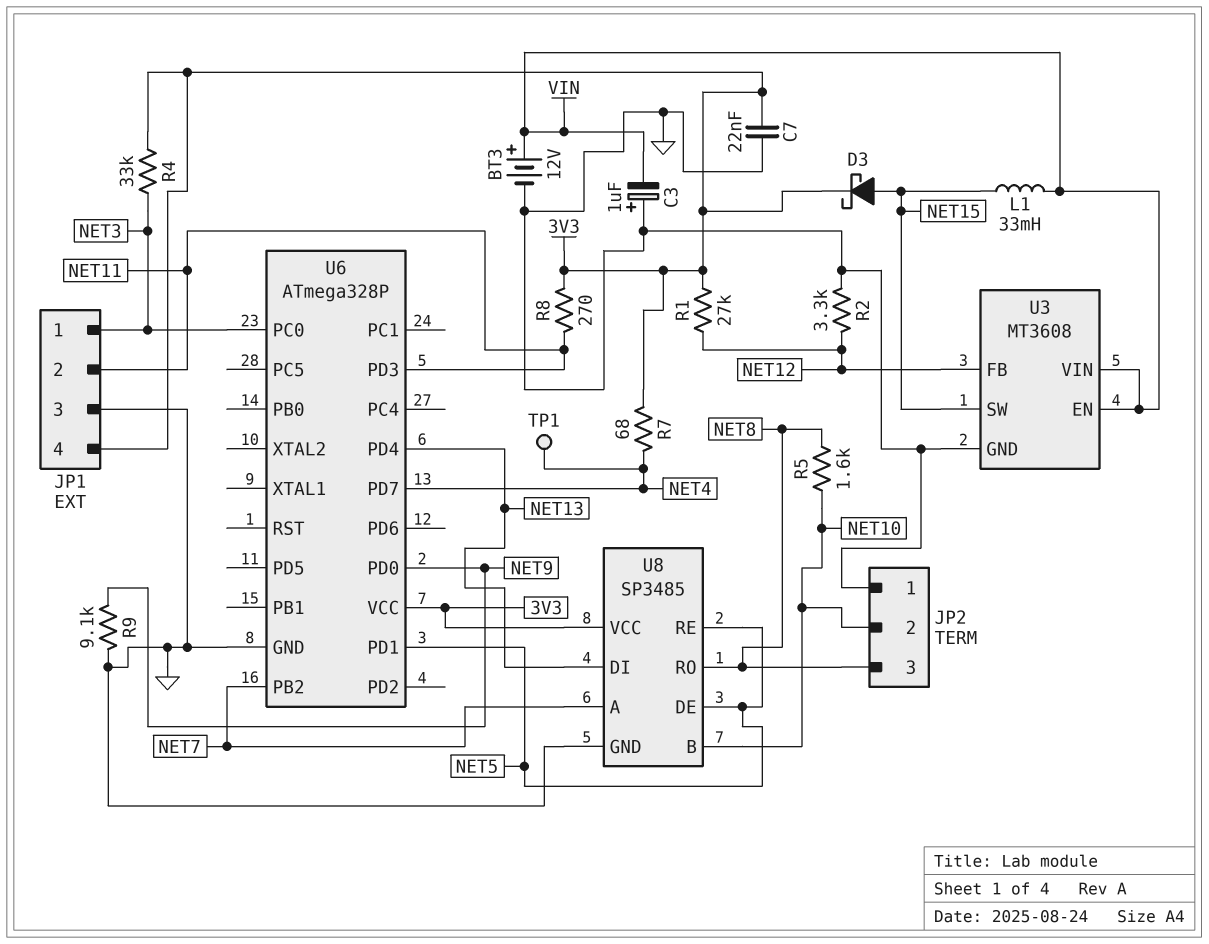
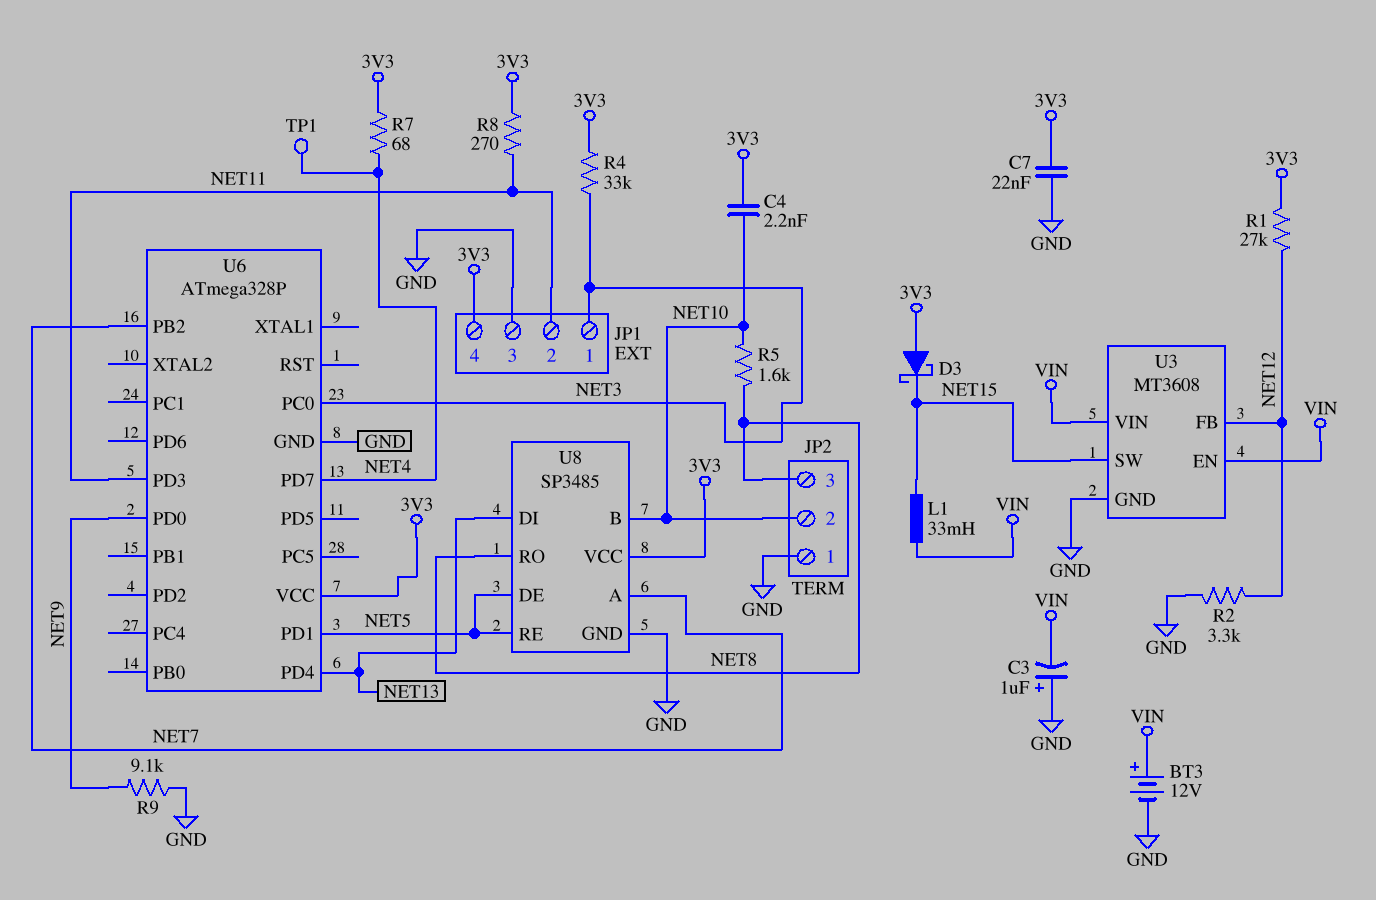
C4: none -> 2.2nF (3V3, NET10)
D3: schottky (A NET15, K 3V3) -> schottky (A 3V3, K NET15)

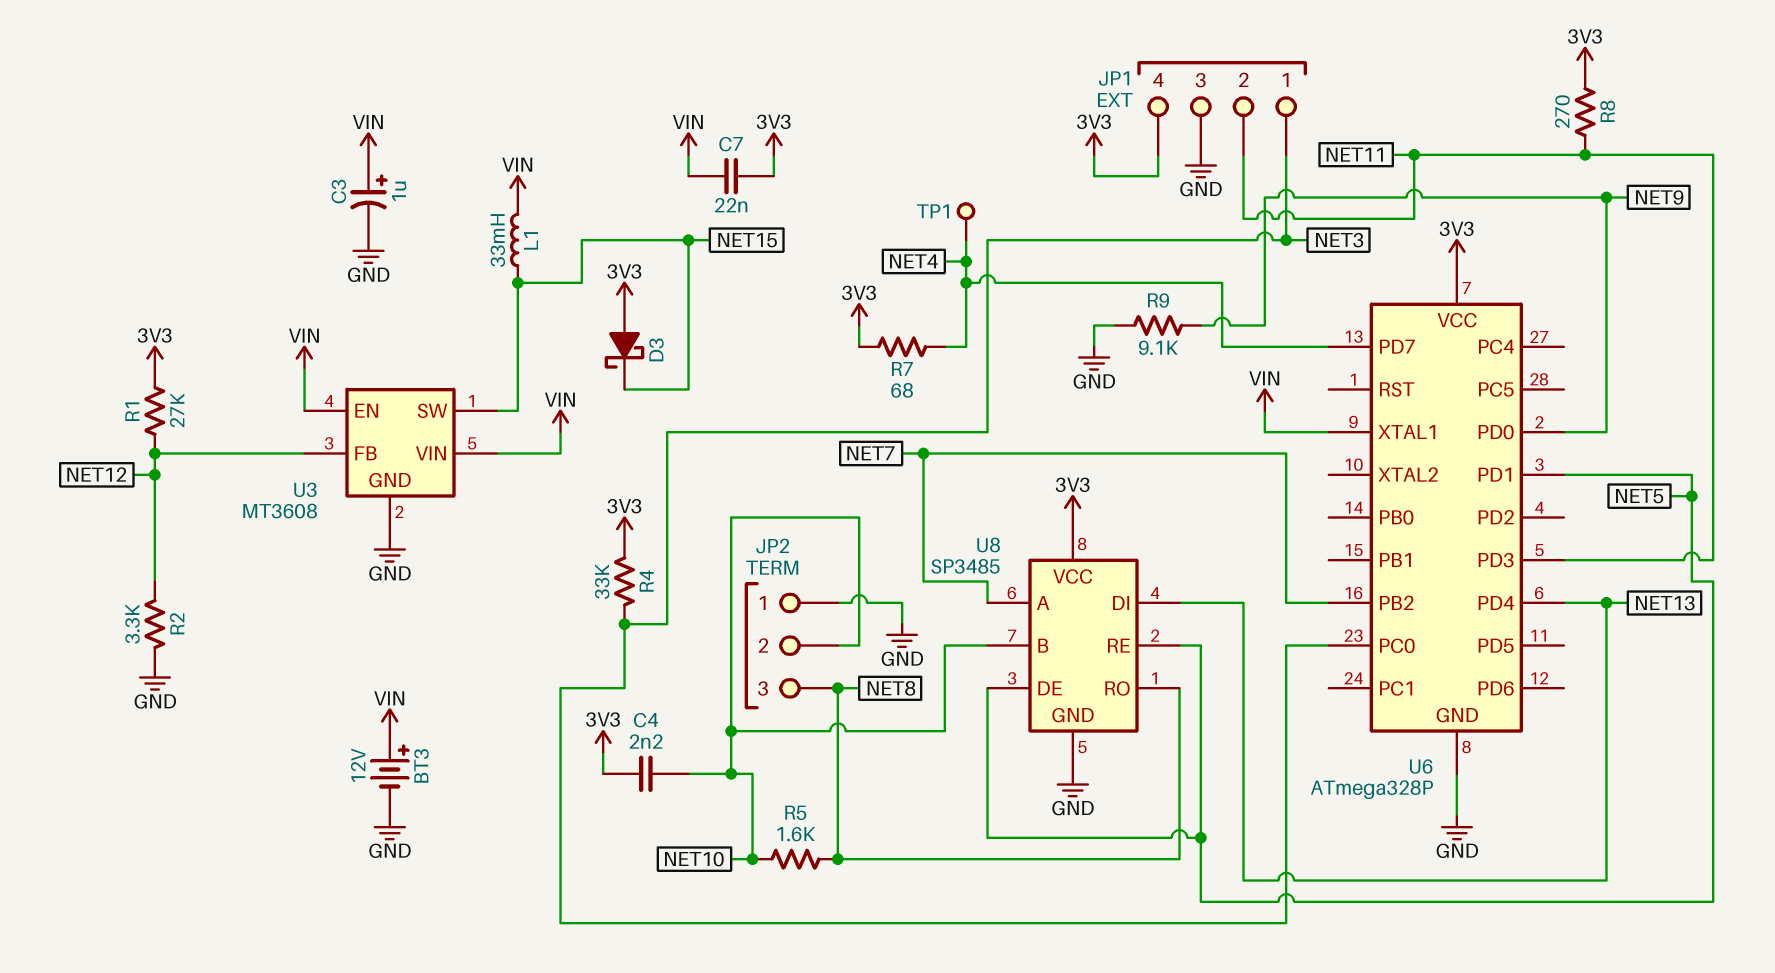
C3: 1uF (plus GND, minus VIN) -> 1uF (plus VIN, minus GND)
C7: 22nF (3V3, GND) -> 22nF (3V3, VIN)
U6 pin XTAL1: none -> VIN

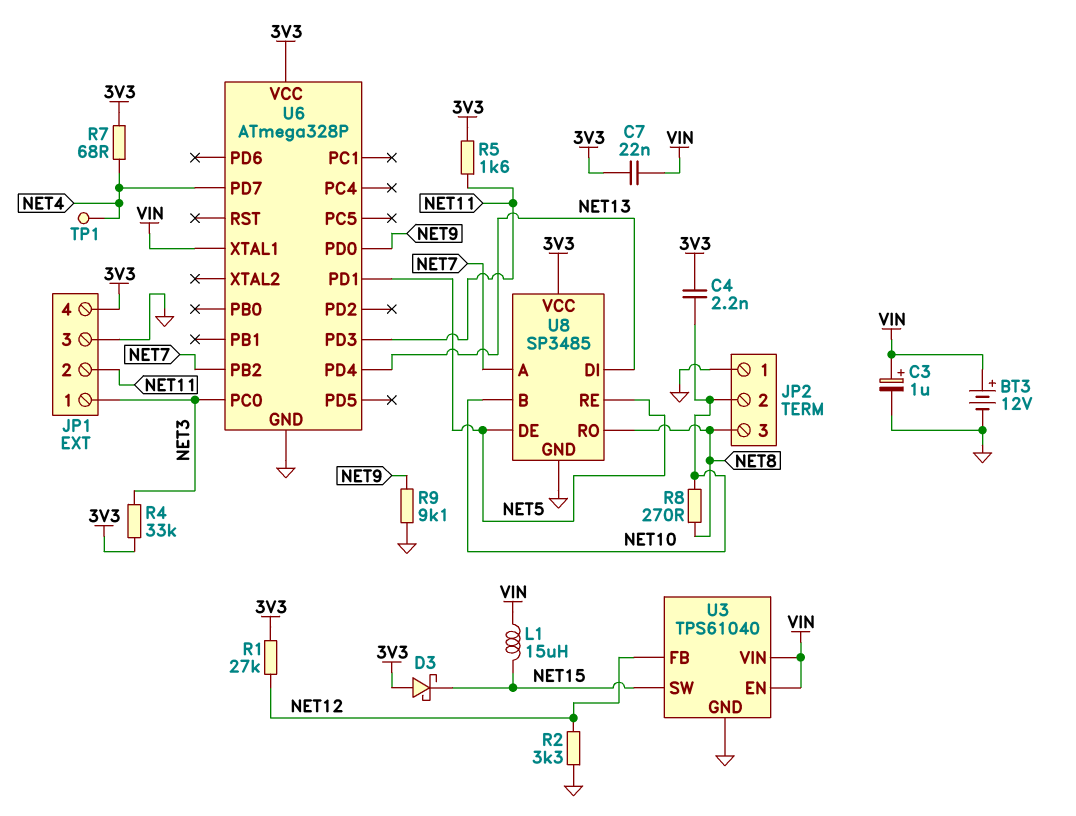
L1: 33mH (NET15, VIN) -> 15uH (NET15, VIN)
R5: 1.6k (NET8, NET10) -> 1.6k (3V3, NET11)
R8: 270 (3V3, NET11) -> 270 (NET8, NET10)
U3: MT3608 -> TPS61040

